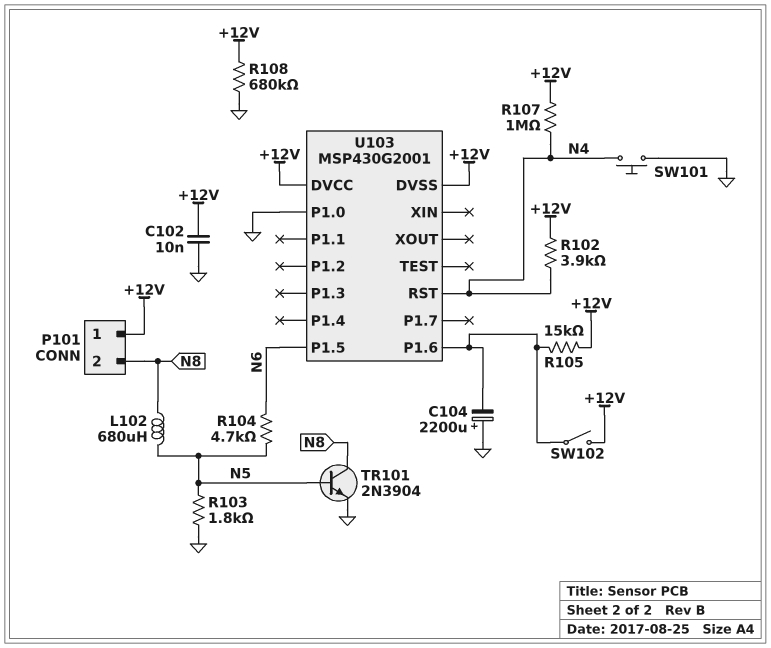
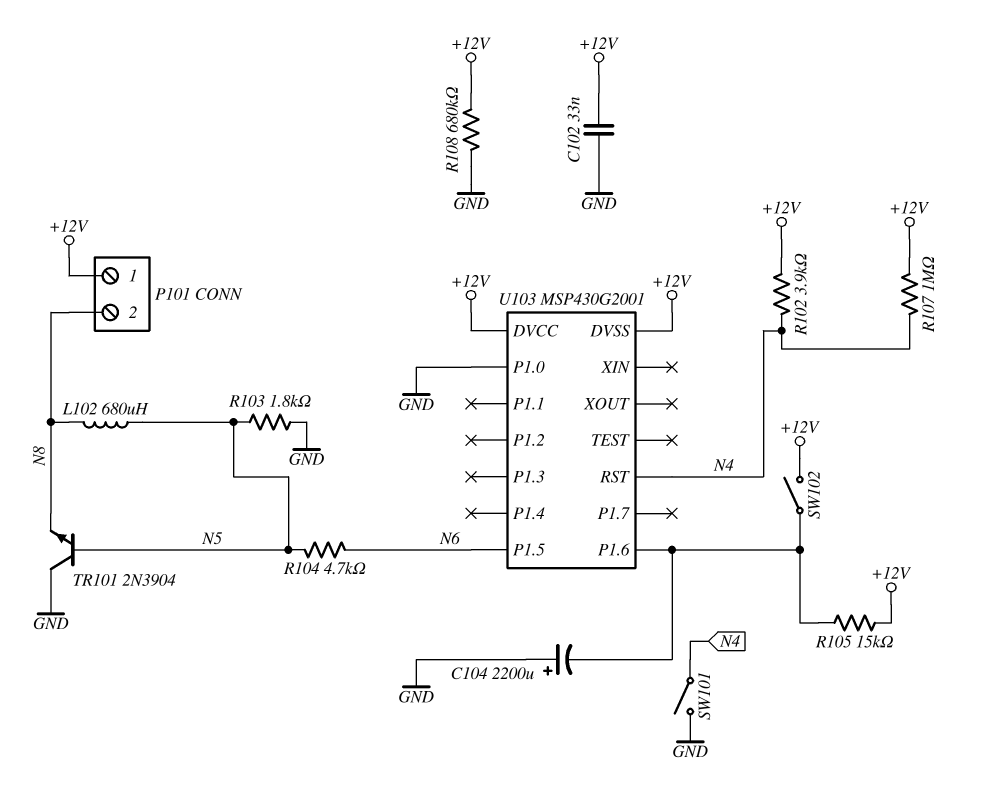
C102: 10nF (+12V, GND) -> 33nF (+12V, GND)
SW101: button (GND, N4) -> switch (GND, N4)
TR101: NPN 2N3904 (B N5, C N8, E GND) -> NPN 2N3904 (B N5, C GND, E N8)

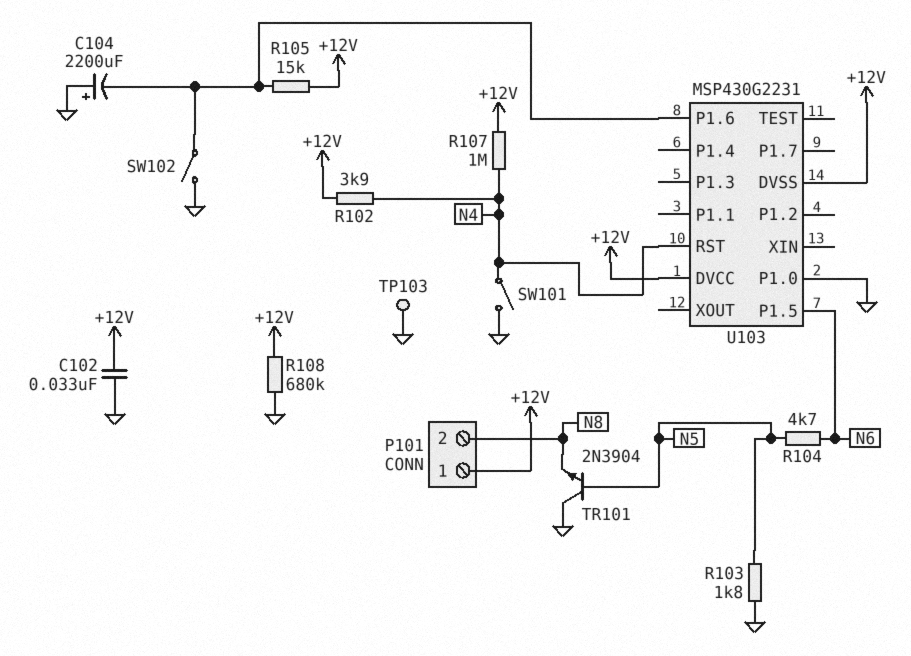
L102: 680uH (N5, N8) -> none
SW102: switch (+12V, U103/P1.6) -> switch (GND, U103/P1.6)
TP103: none -> test point (GND)
U103: MSP430G2001 -> MSP430G2231

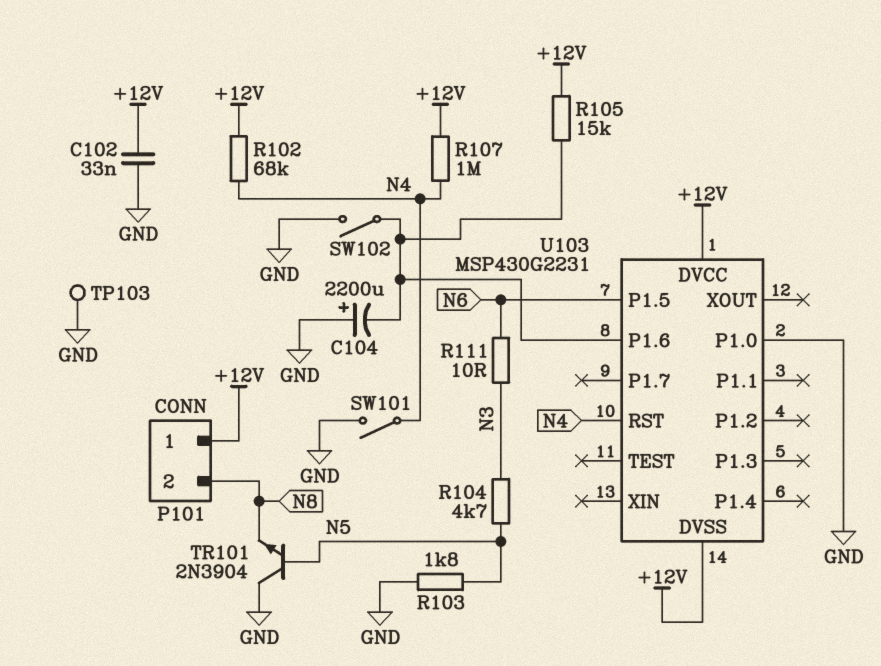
R102: 3.9k (+12V, N4) -> 68k (+12V, N4)
R104: 4.7k (N5, N6) -> 4.7k (N3, N5)
R108: 680k (+12V, GND) -> none
R111: none -> 10 (N3, N6)

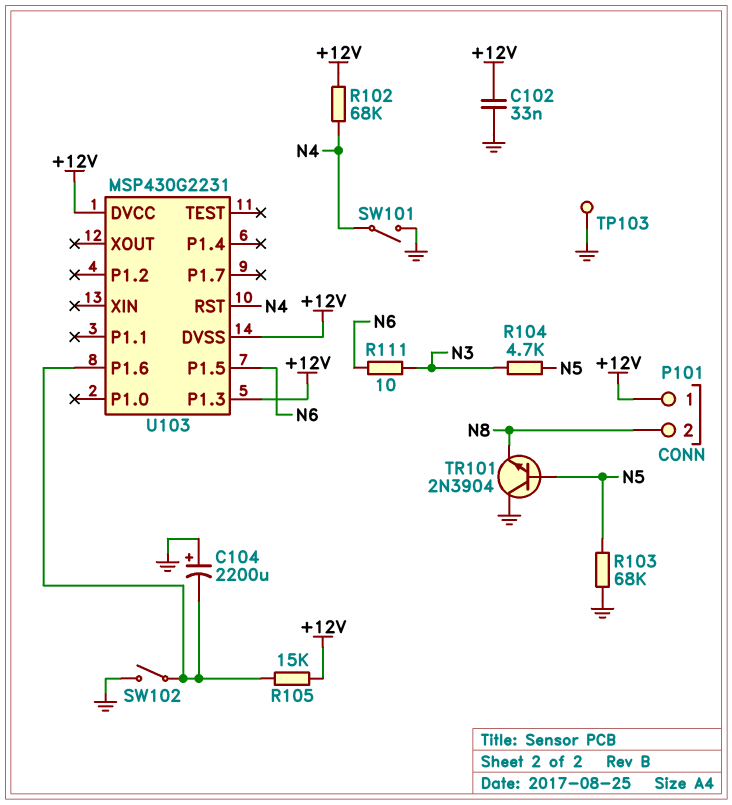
R103: 1.8k (GND, N5) -> 68k (GND, N5)
R107: 1M (+12V, N4) -> none
U103 pin P1.0: GND -> none
U103 pin P1.3: none -> +12V

